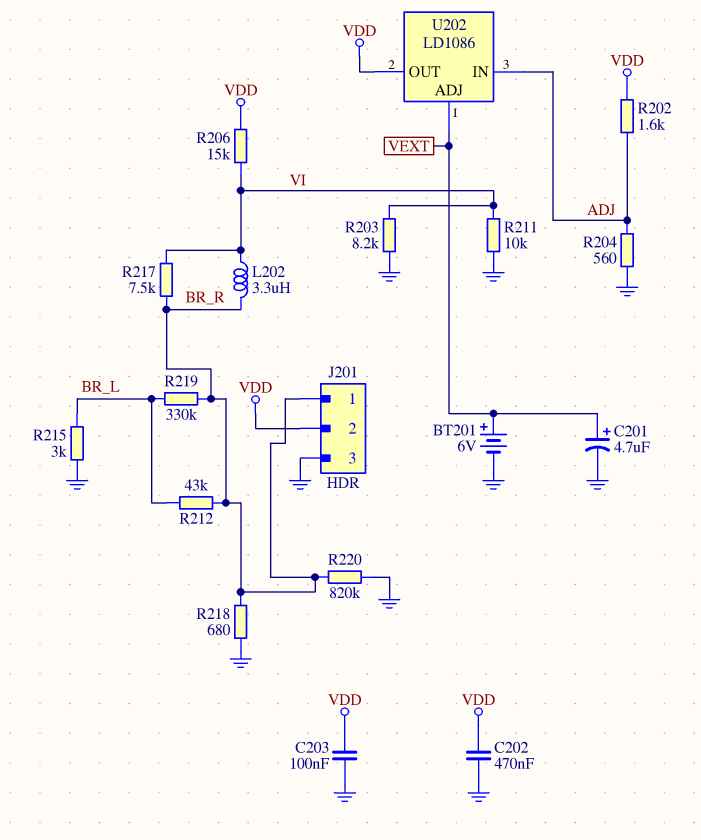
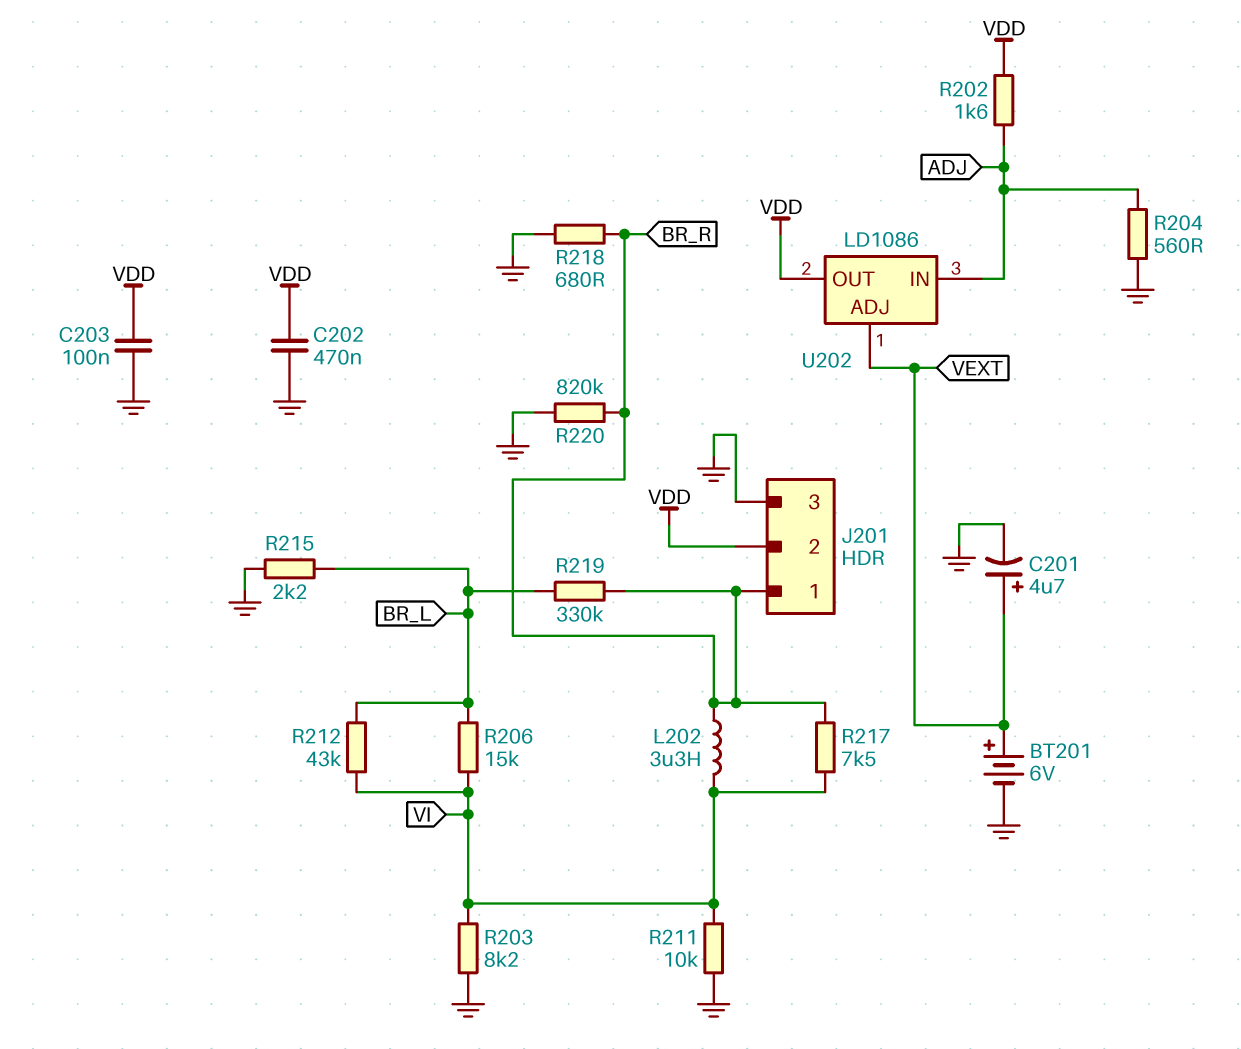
R206: 15k (VDD, VI) -> 15k (BR_L, VI)
R212: 43k (BR_L, BR_R) -> 43k (BR_L, VI)
R215: 3k (BR_L, GND) -> 2.2k (BR_L, GND)

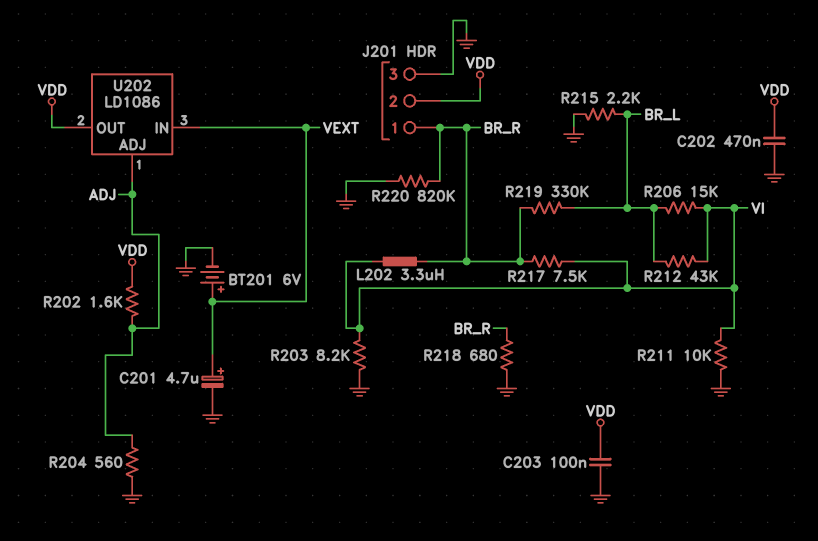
U202 pin ADJ: VEXT -> ADJ
U202 pin IN: ADJ -> VEXT

